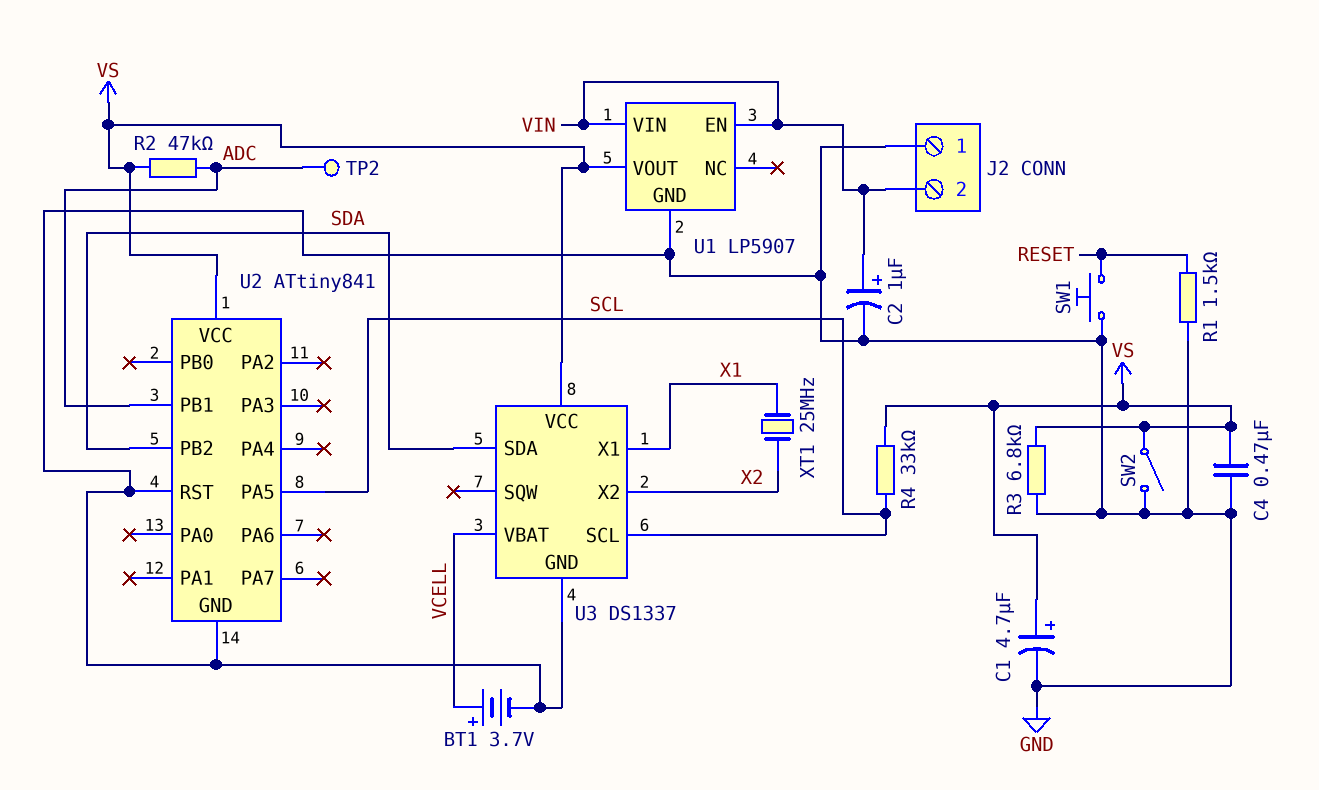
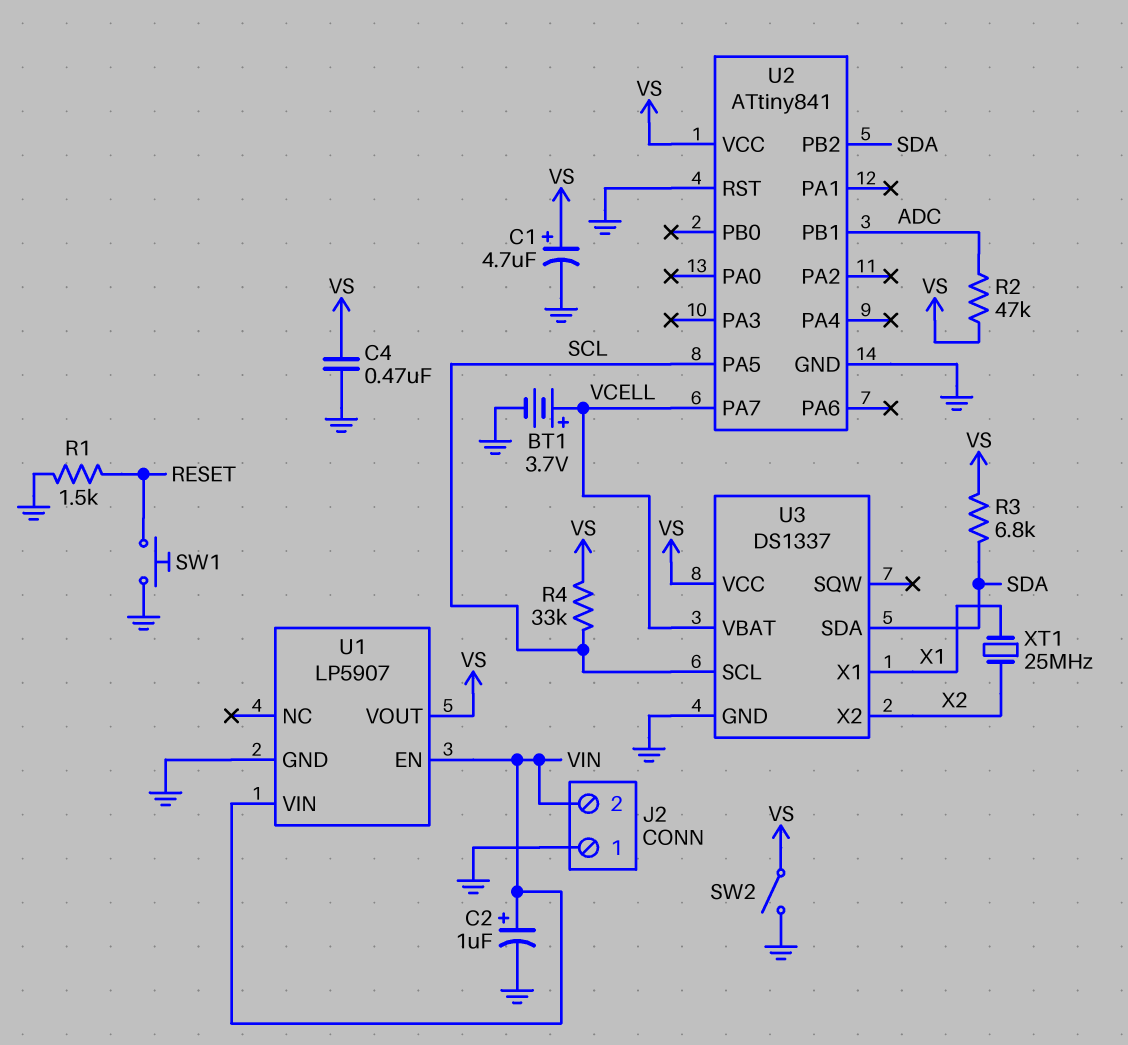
R3: 6.8k (GND, VS) -> 6.8k (SDA, VS)
TP2: test point (ADC) -> none
U2 pin PA7: none -> VCELL

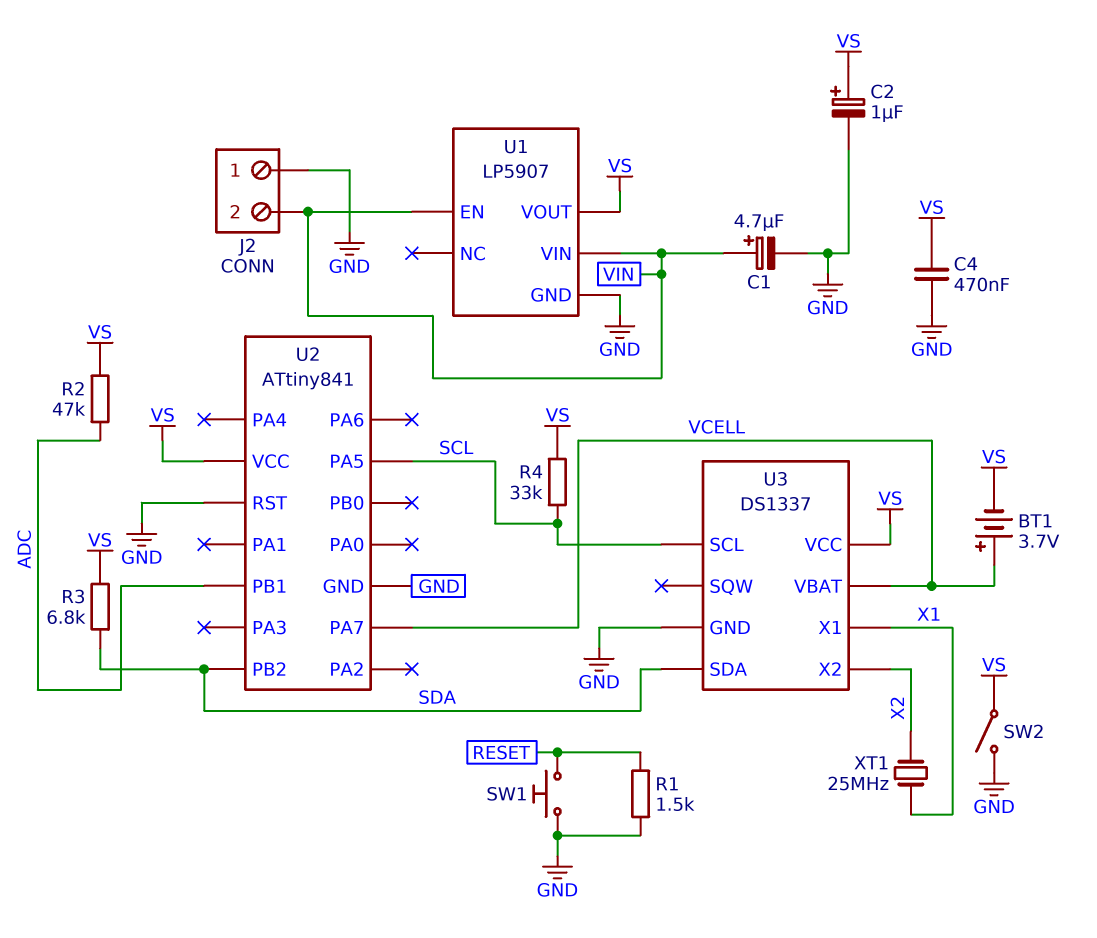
BT1: 3.7V (plus VCELL, minus GND) -> 3.7V (plus VCELL, minus VS)
C1: 4.7uF (plus VS, minus GND) -> 4.7uF (plus VIN, minus GND)
C2: 1uF (plus VIN, minus GND) -> 1uF (plus VS, minus GND)

